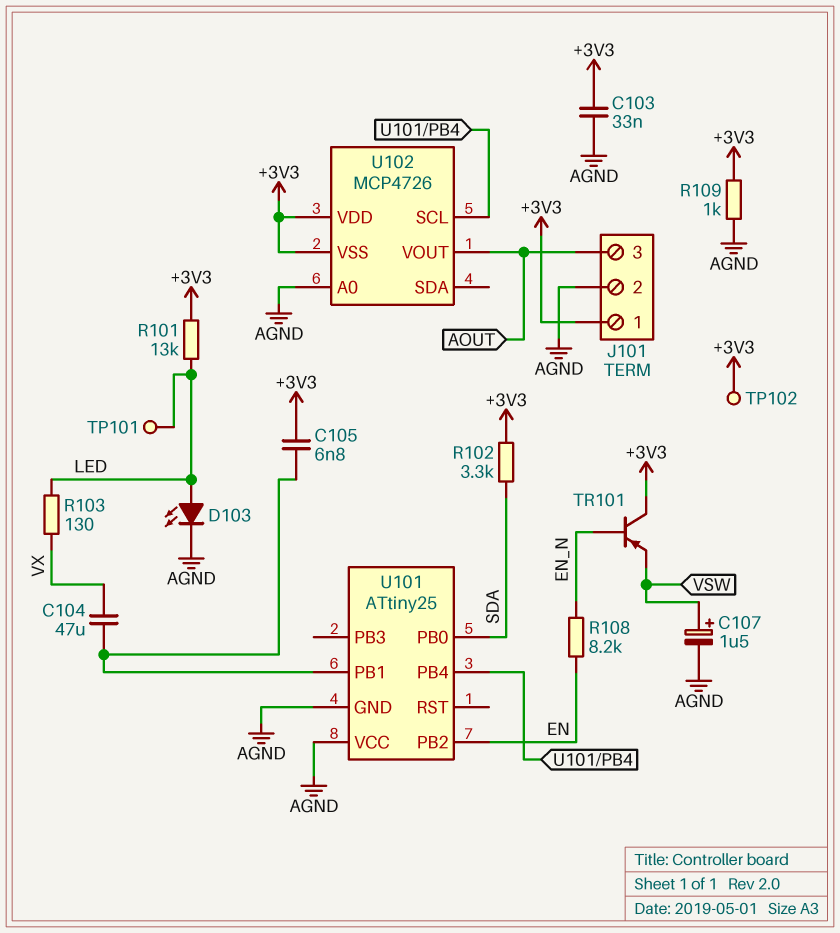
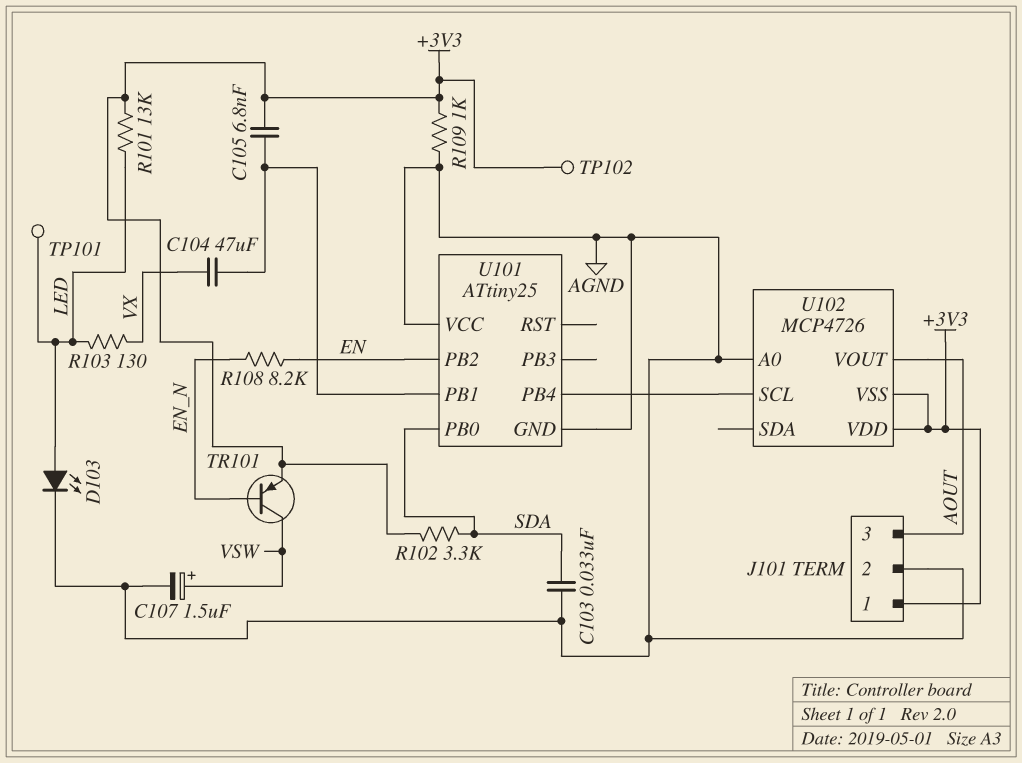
C103: 33nF (+3V3, AGND) -> 33nF (AGND, SDA)
TR101: PNP (B EN_N, C +3V3, E VSW) -> PNP (B EN_N, C VSW, E +3V3)

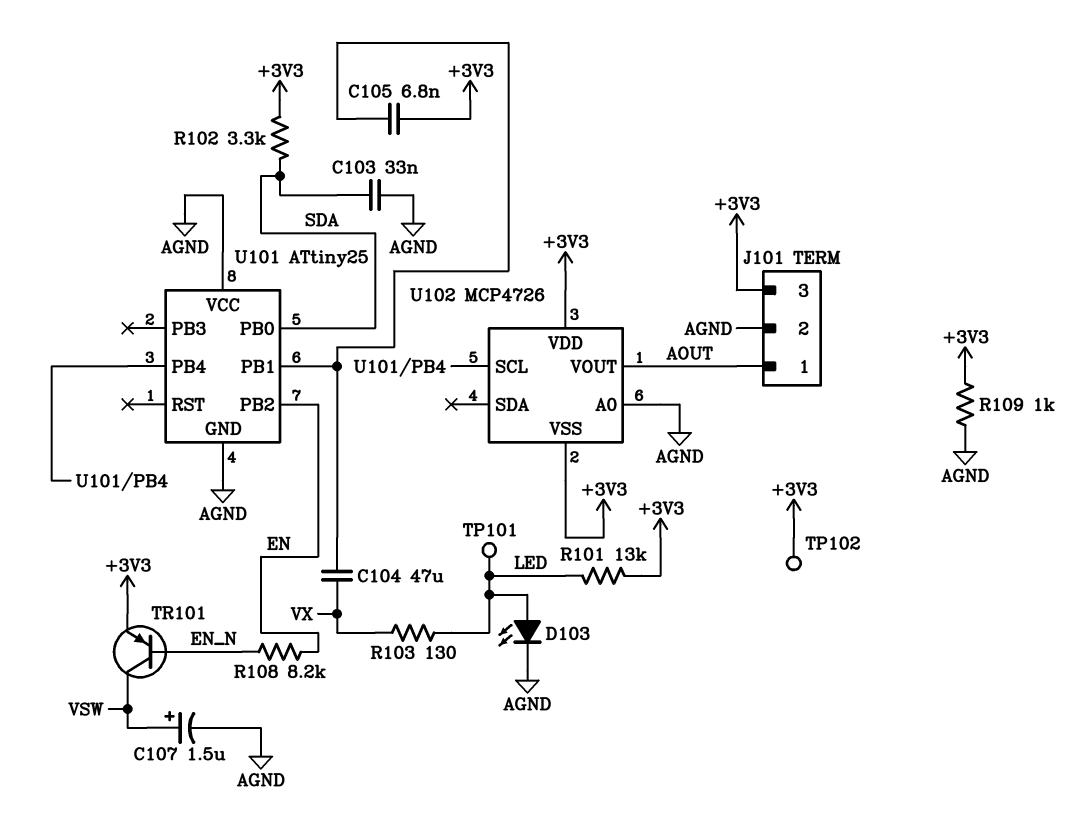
J101 pin 1: +3V3 -> AOUT
J101 pin 3: AOUT -> +3V3

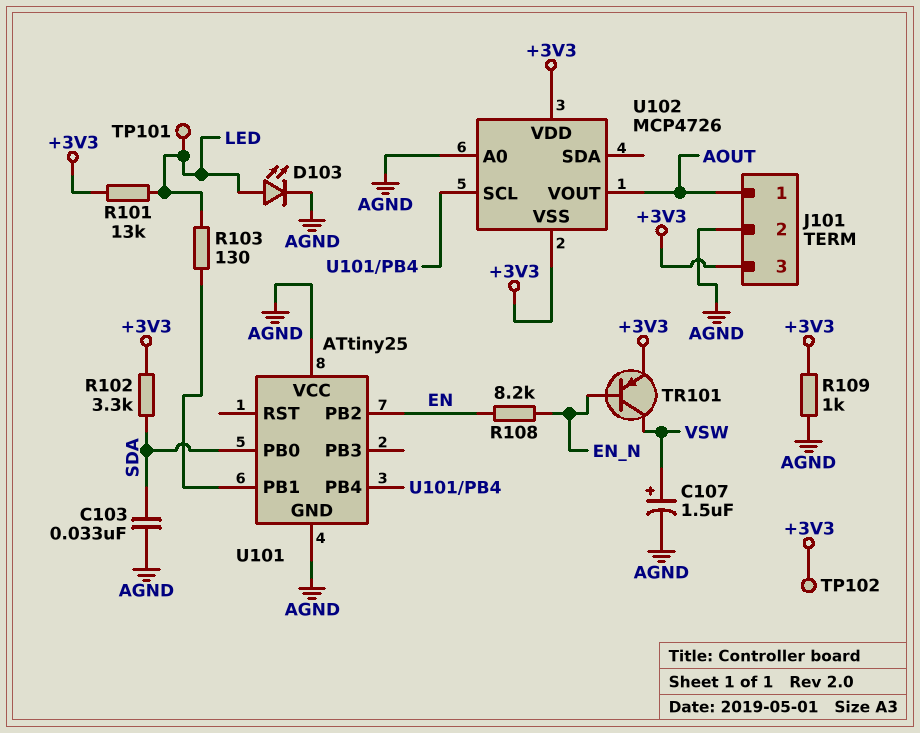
C104: 47uF (U101/PB1, VX) -> none
C105: 6.8nF (+3V3, U101/PB1) -> none
R103: 130 (LED, VX) -> 130 (LED, U101/PB1)

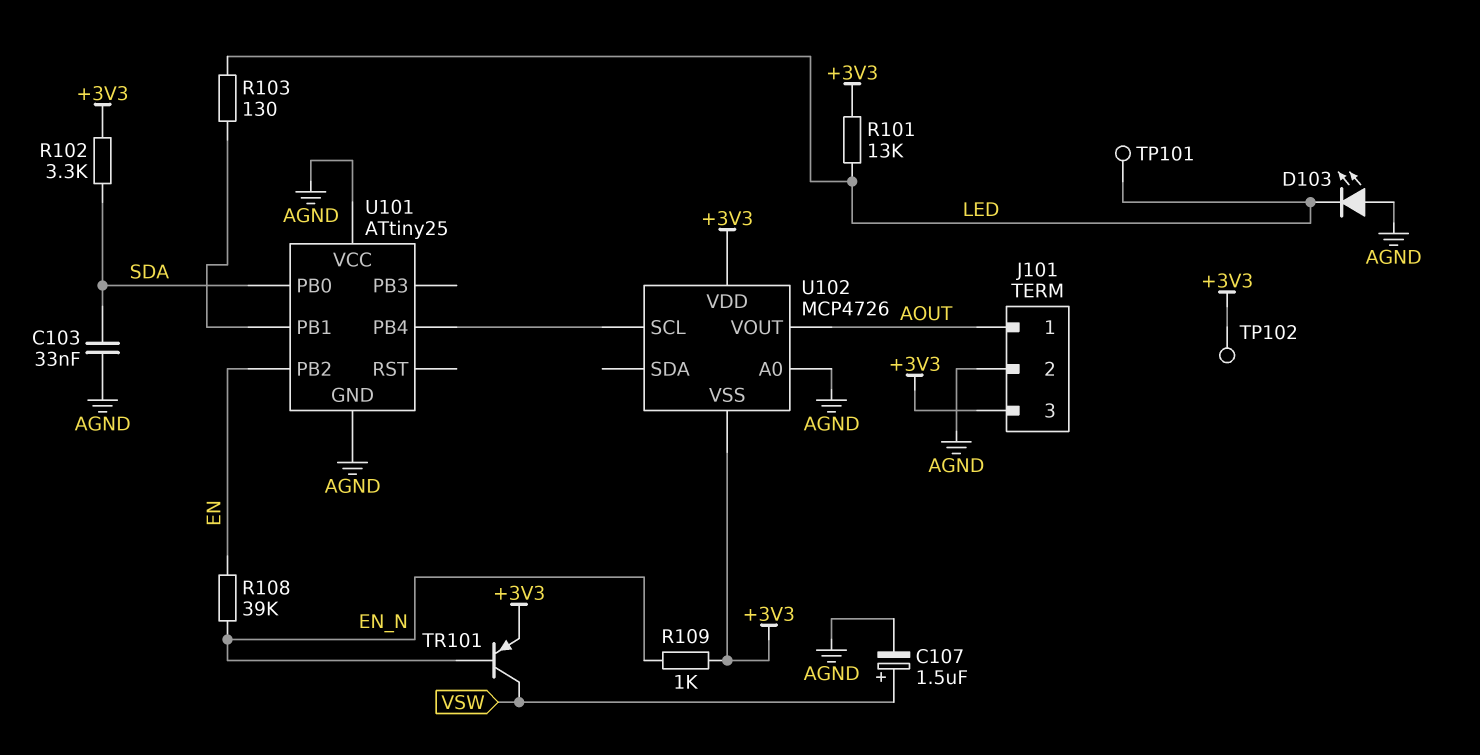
D103: LED (A LED, K AGND) -> LED (A AGND, K LED)
R108: 8.2k (EN, EN_N) -> 39k (EN, EN_N)
R109: 1k (+3V3, AGND) -> 1k (+3V3, EN_N)

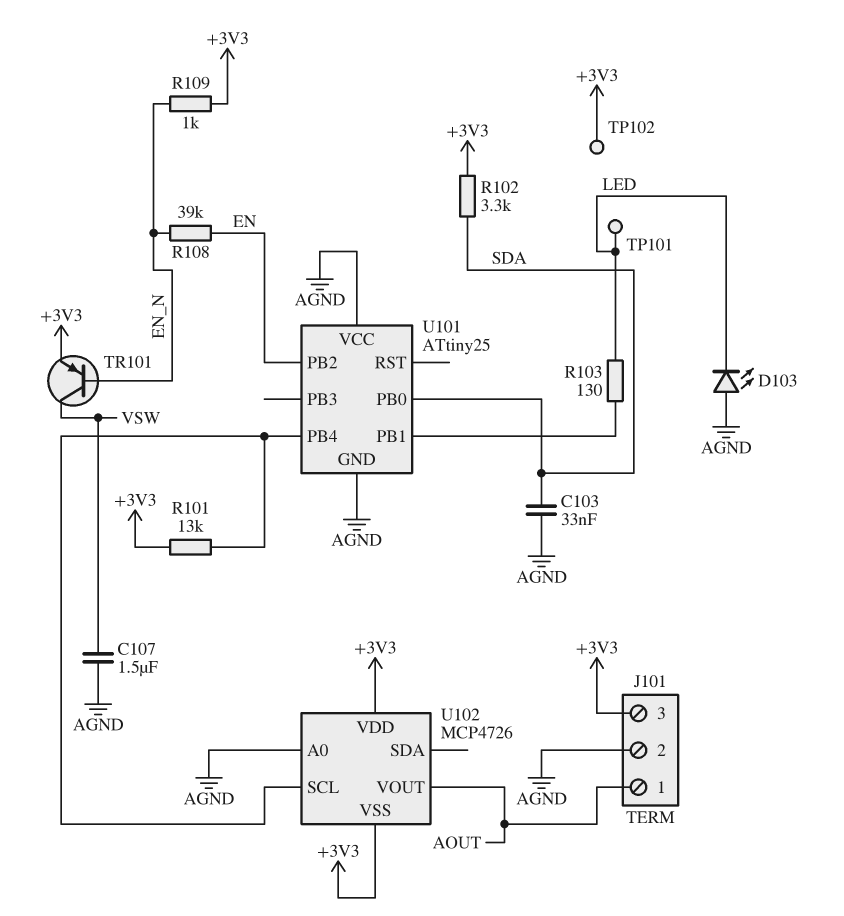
C107: 1.5uF (plus VSW, minus AGND) -> 1.5uF (AGND, VSW)
R101: 13k (+3V3, LED) -> 13k (+3V3, U101/PB4)

